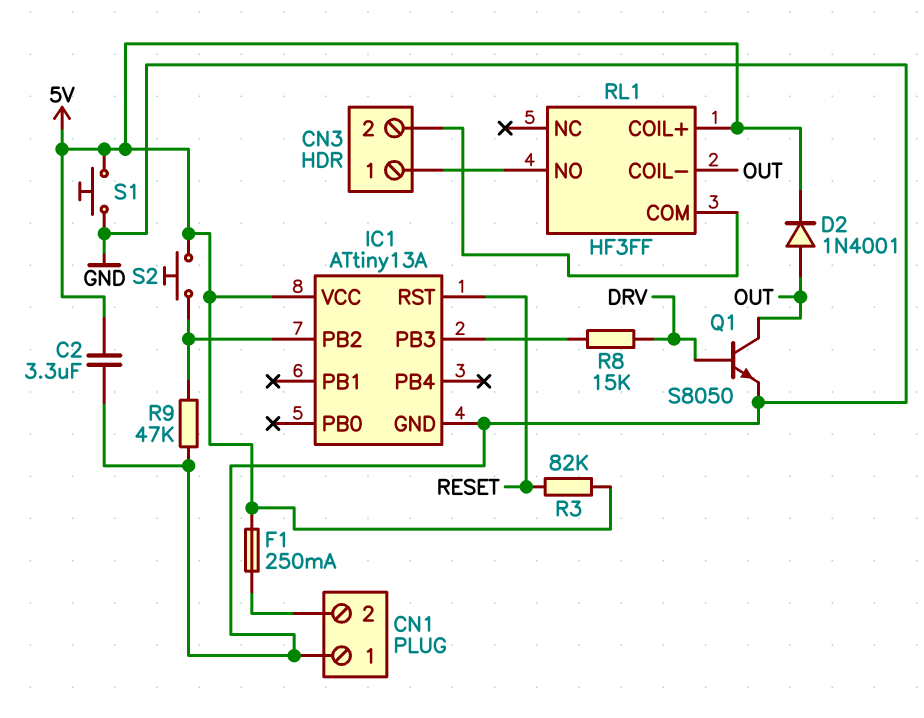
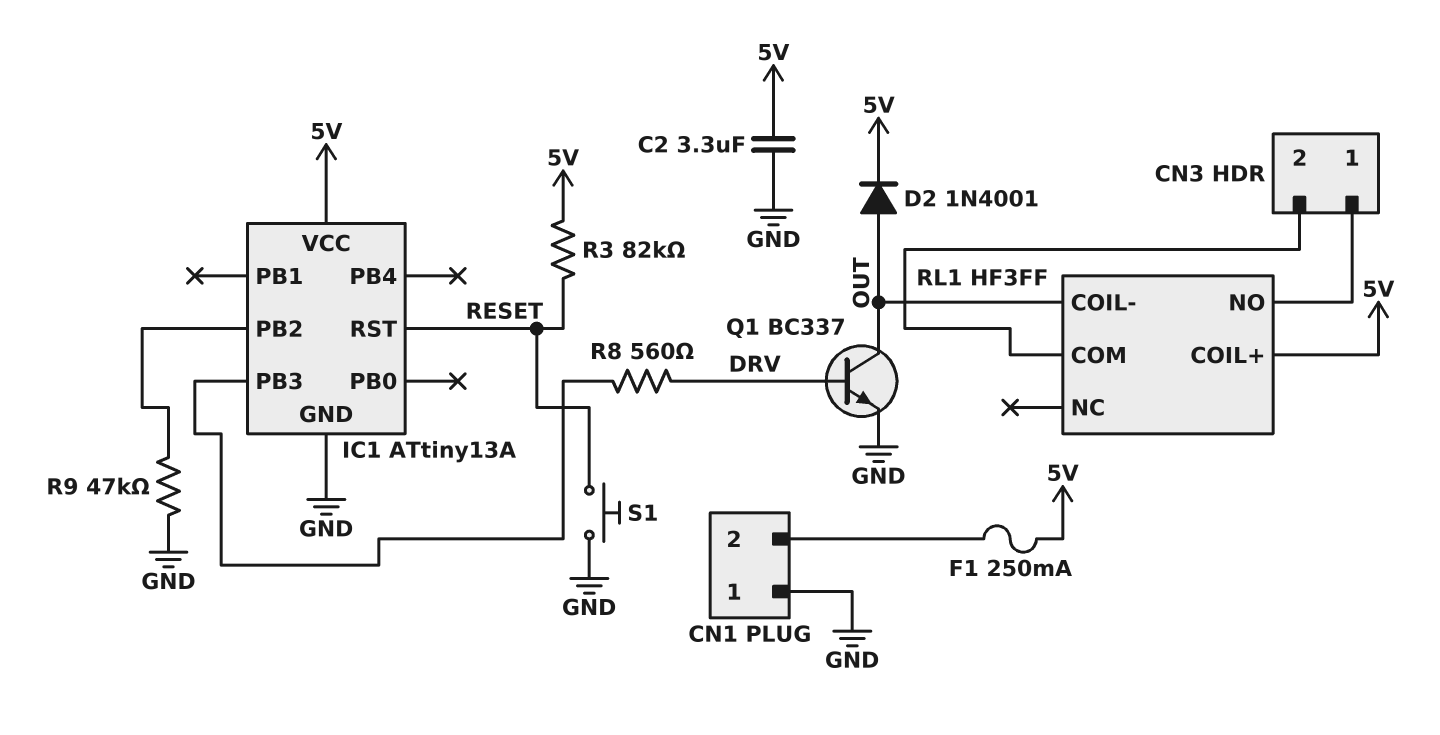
Q1: NPN S8050 (B DRV, C OUT, E GND) -> NPN BC337 (B DRV, C OUT, E GND)
R8: 15k (DRV, IC1/PB3) -> 560 (DRV, IC1/PB3)
S1: button (5V, GND) -> button (GND, RESET)
S2: button (5V, IC1/PB2) -> none

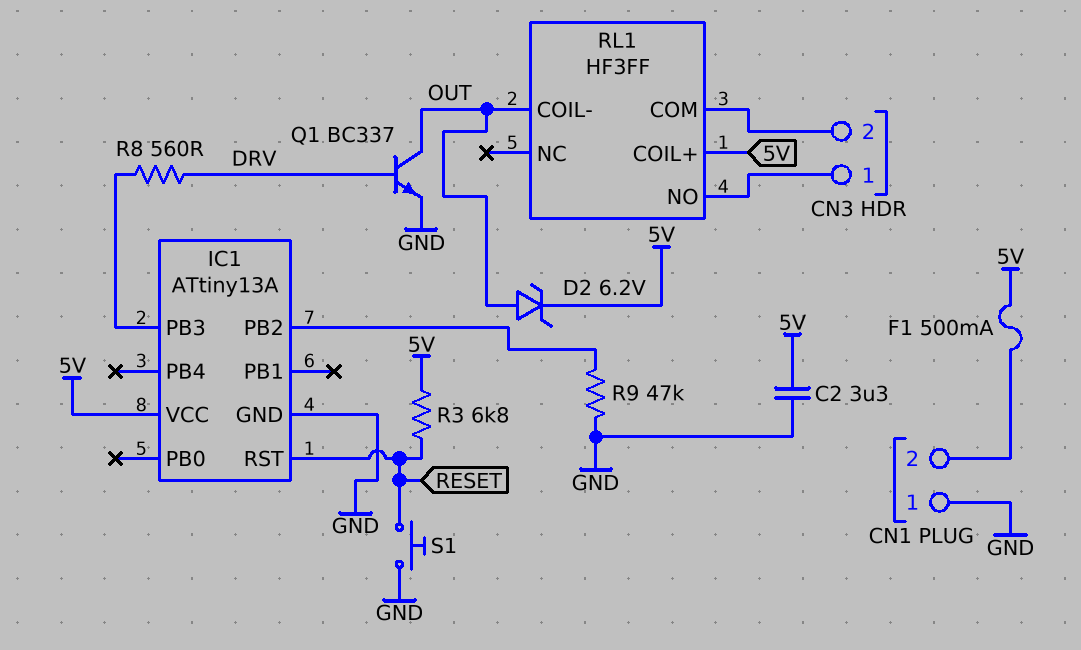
D2: diode 1N4001 (A OUT, K 5V) -> zener 6.2V (A OUT, K 5V)
F1: 250mA (5V, CN1/2) -> 500mA (5V, CN1/2)
R3: 82k (5V, RESET) -> 6.8k (5V, RESET)

